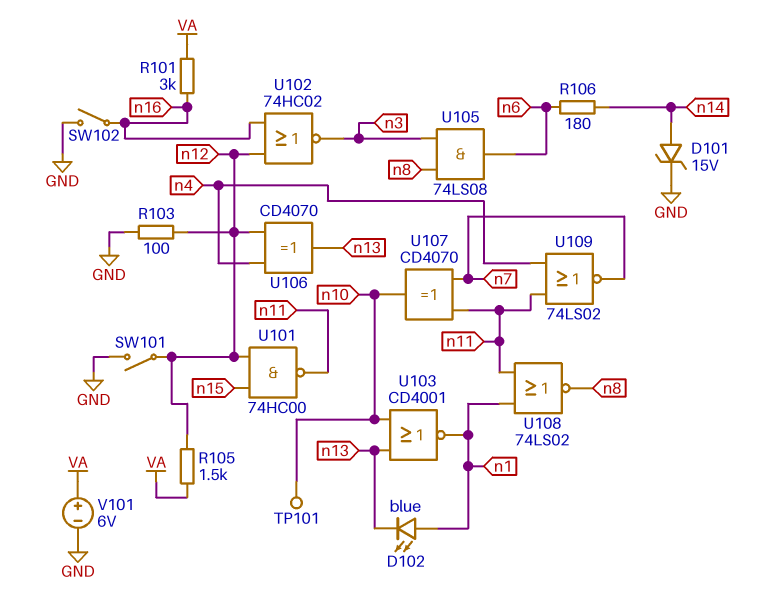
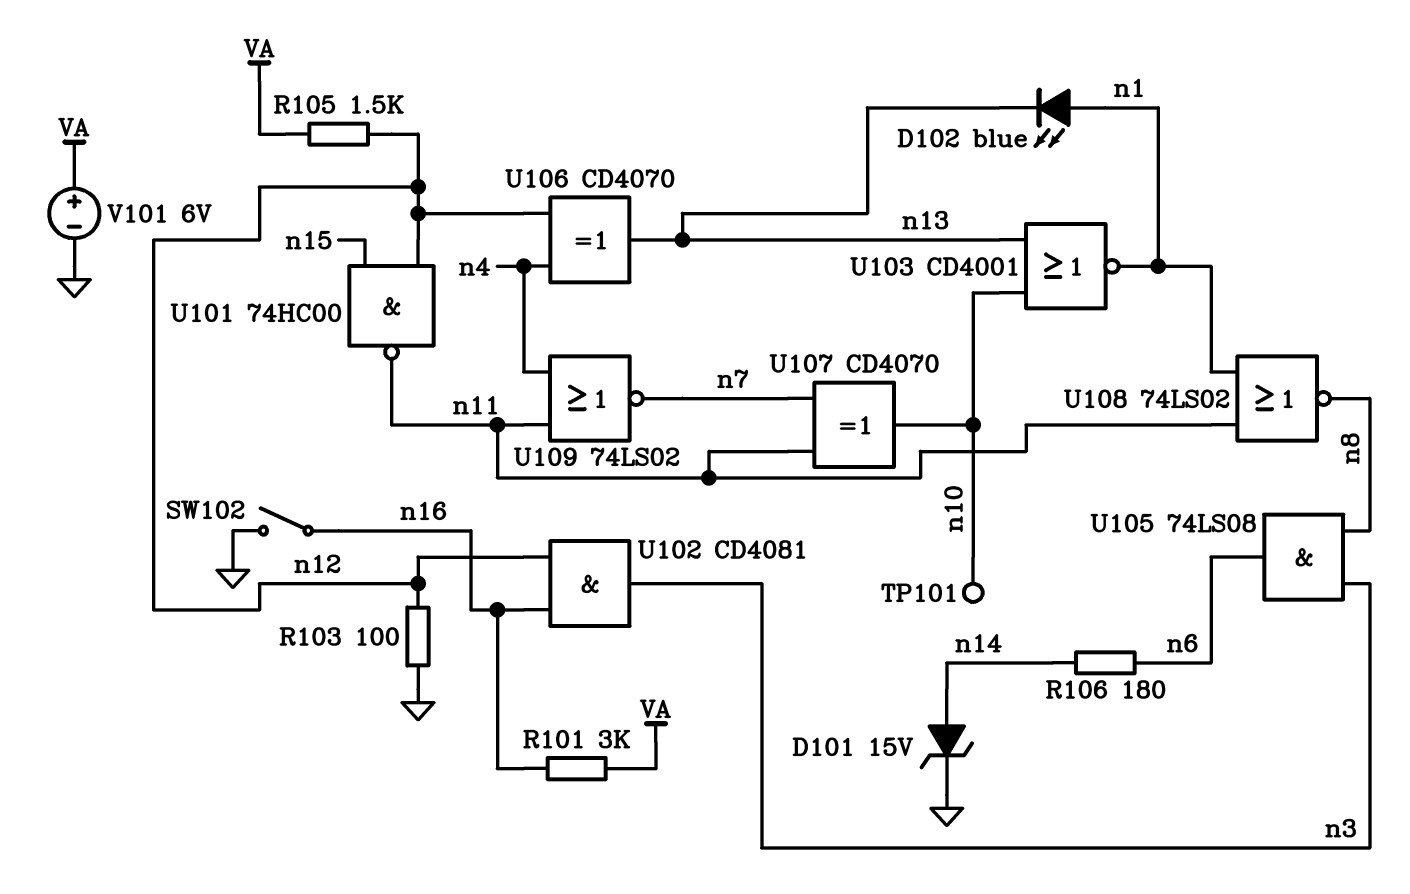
SW101: switch (GND, n12) -> none
U102: NOR 74HC02 (in n12, in n16, out n3) -> AND CD4081 (in n12, in n16, out n3)

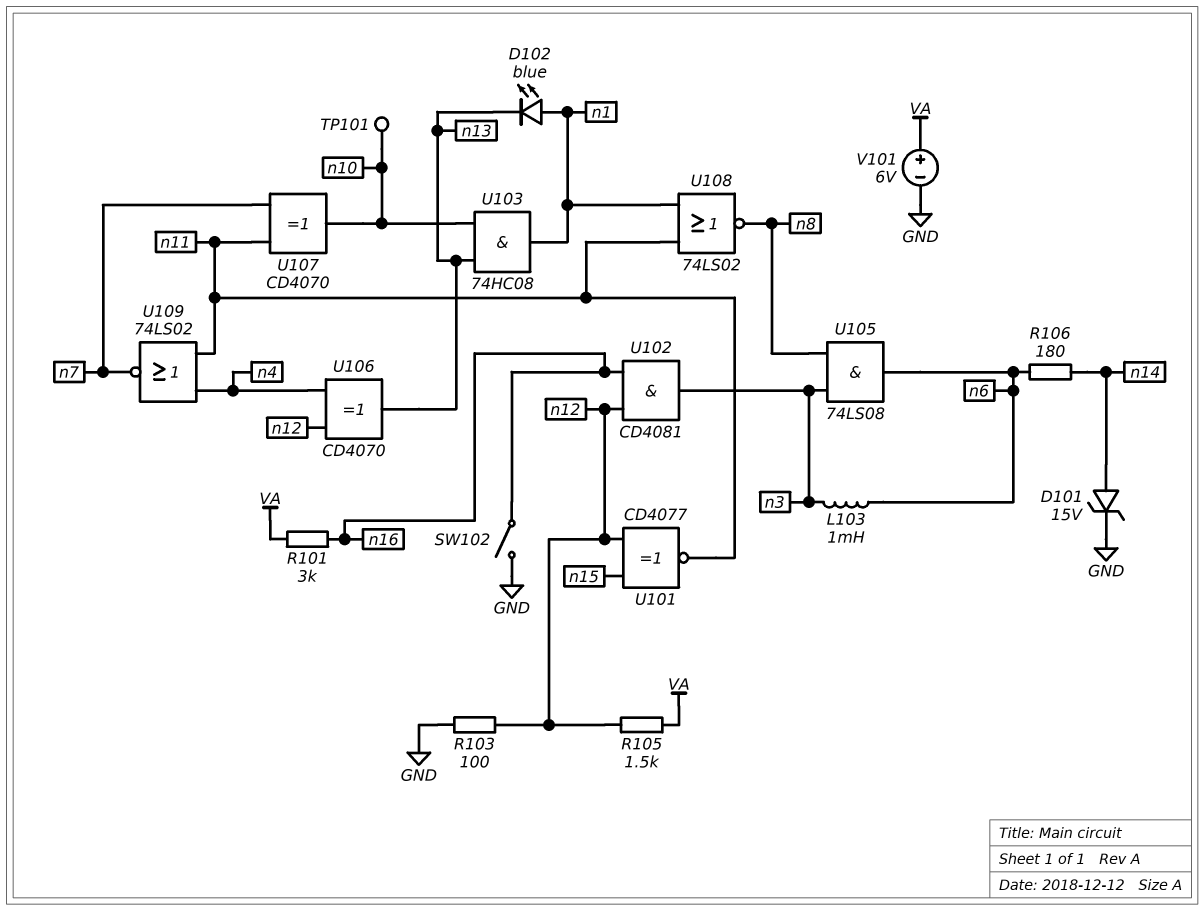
L103: none -> 1mH (n3, n6)
U101: NAND 74HC00 (in n12, in n15, out n11) -> XNOR CD4077 (in n12, in n15, out n11)
U103: NOR CD4001 (in n10, in n13, out n1) -> AND 74HC08 (in n10, in n13, out n1)

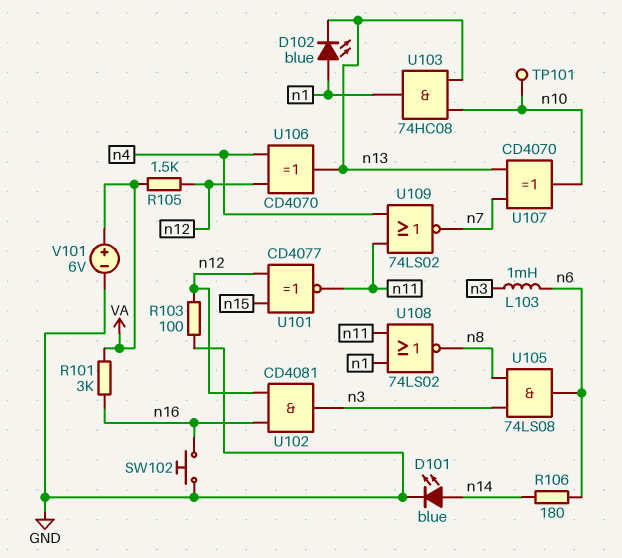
D101: zener 15V (A n14, K GND) -> LED blue (A n14, K GND)
SW102: switch (GND, n16) -> button (GND, n16)
U107: XOR CD4070 (in n7, in n11, out n10) -> XOR CD4070 (in n7, in n13, out n10)

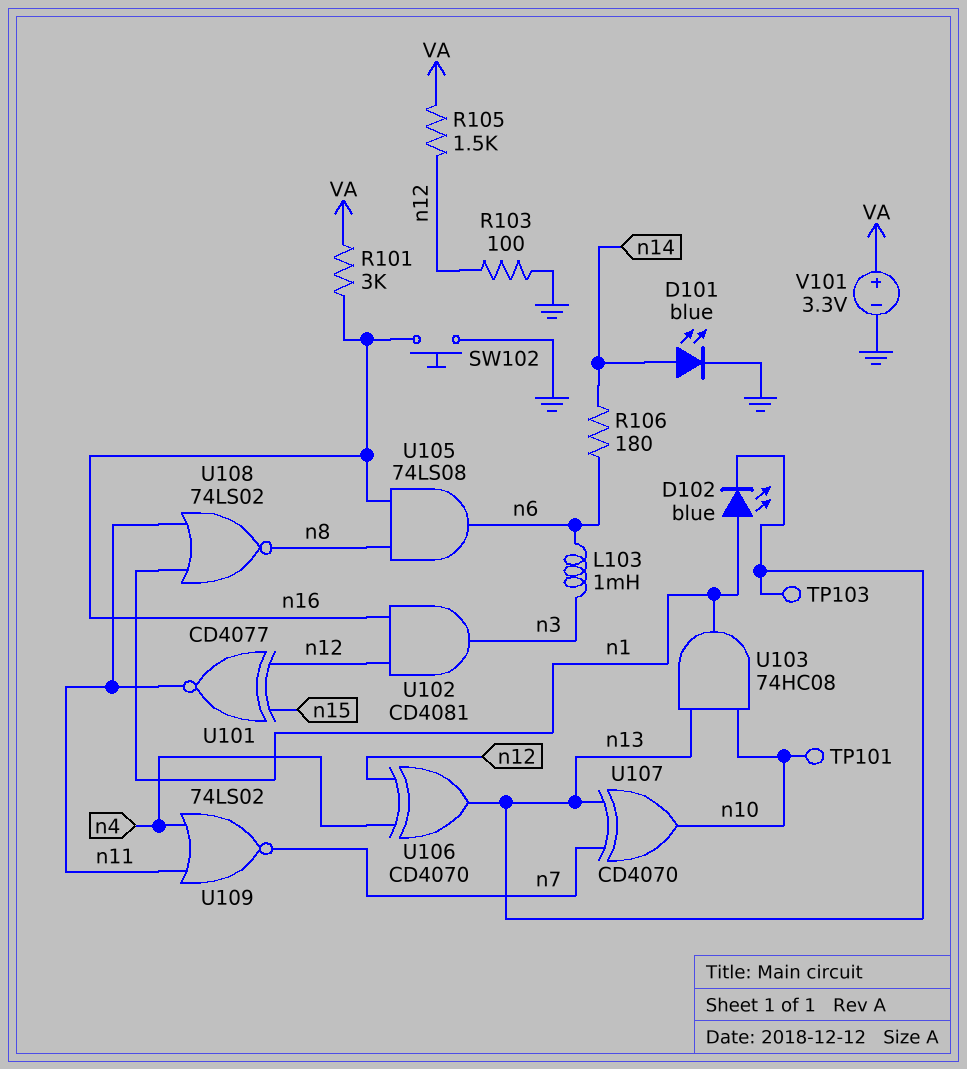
TP103: none -> test point (n13)
U105: AND 74LS08 (in n3, in n8, out n6) -> AND 74LS08 (in n8, in n16, out n6)
V101: 6V (plus VA, minus GND) -> 3.3V (plus VA, minus GND)

